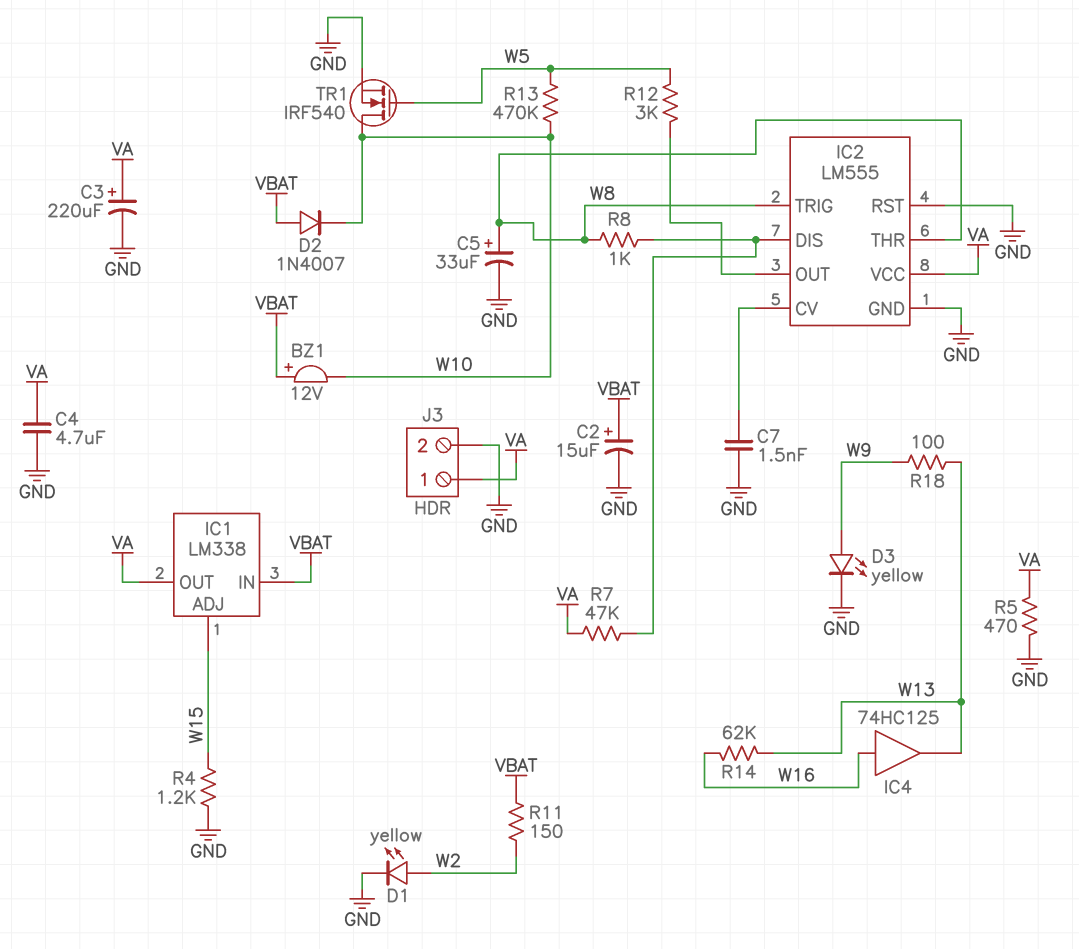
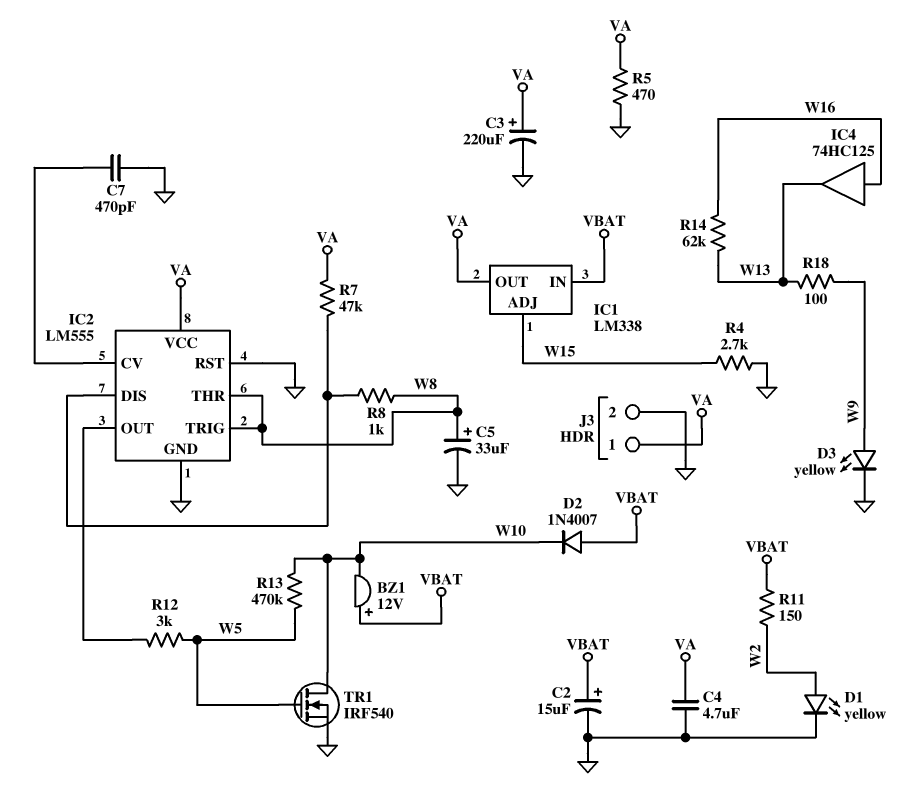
C7: 1.5nF (GND, IC2/CV) -> 470pF (GND, IC2/CV)
R4: 1.2k (GND, W15) -> 2.7k (GND, W15)

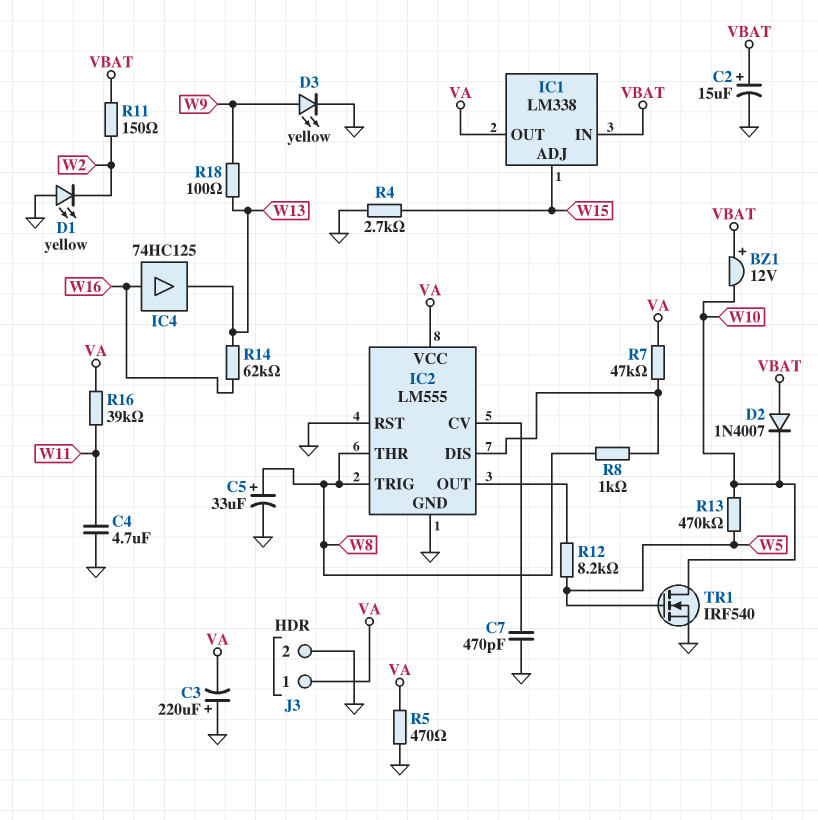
C3: 220uF (plus VA, minus GND) -> 220uF (plus GND, minus VA)
C4: 4.7uF (GND, VA) -> 4.7uF (GND, W11)
D1: LED yellow (A W2, K GND) -> LED yellow (A GND, K W2)
R12: 3k (IC2/OUT, W5) -> 8.2k (IC2/OUT, W5)
R16: none -> 39k (VA, W11)

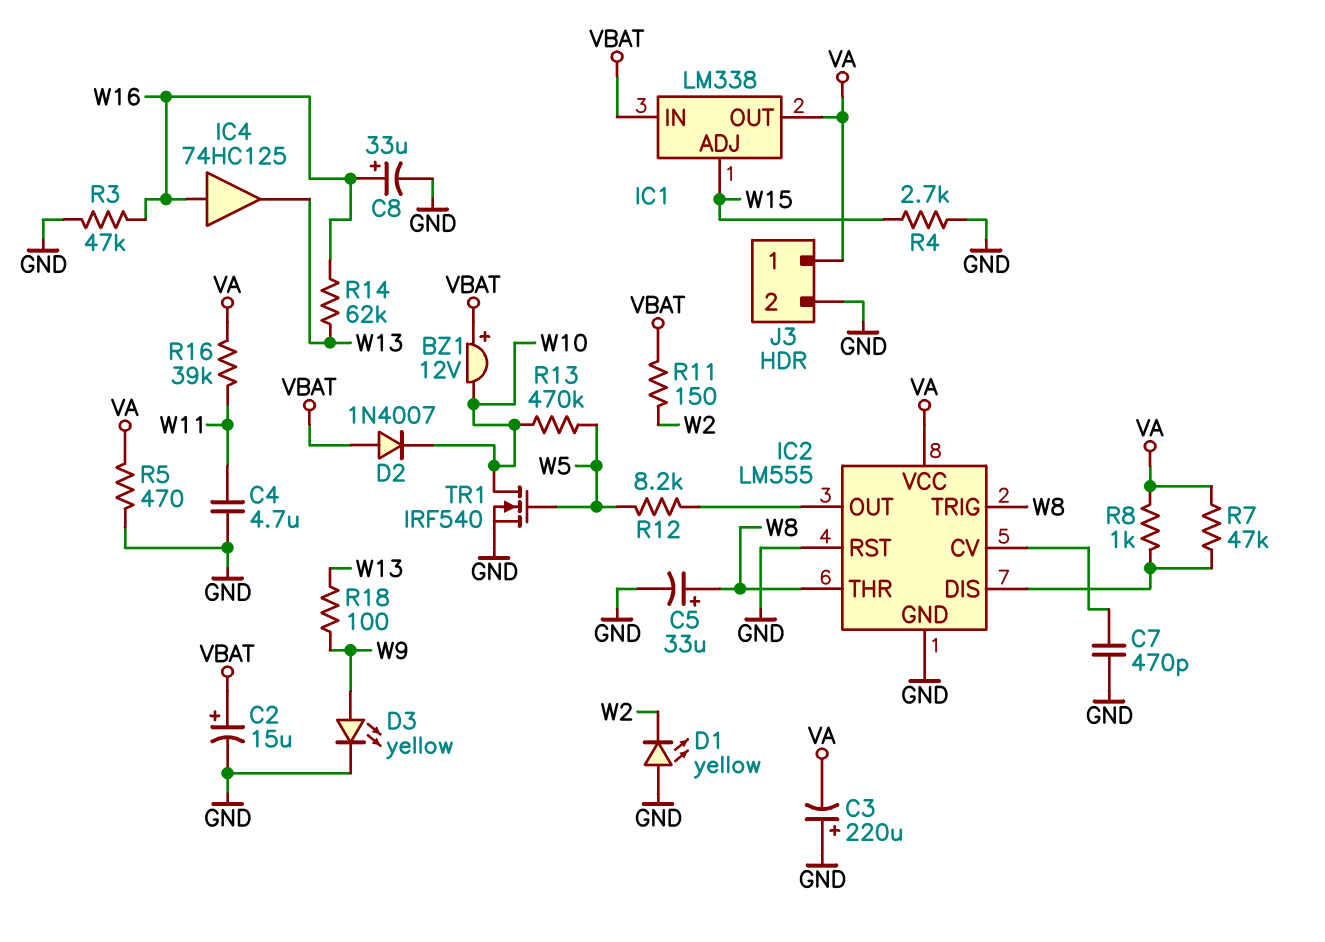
C8: none -> 33uF (plus W16, minus GND)
R3: none -> 47k (GND, W16)
R8: 1k (IC2/DIS, W8) -> 1k (IC2/DIS, VA)

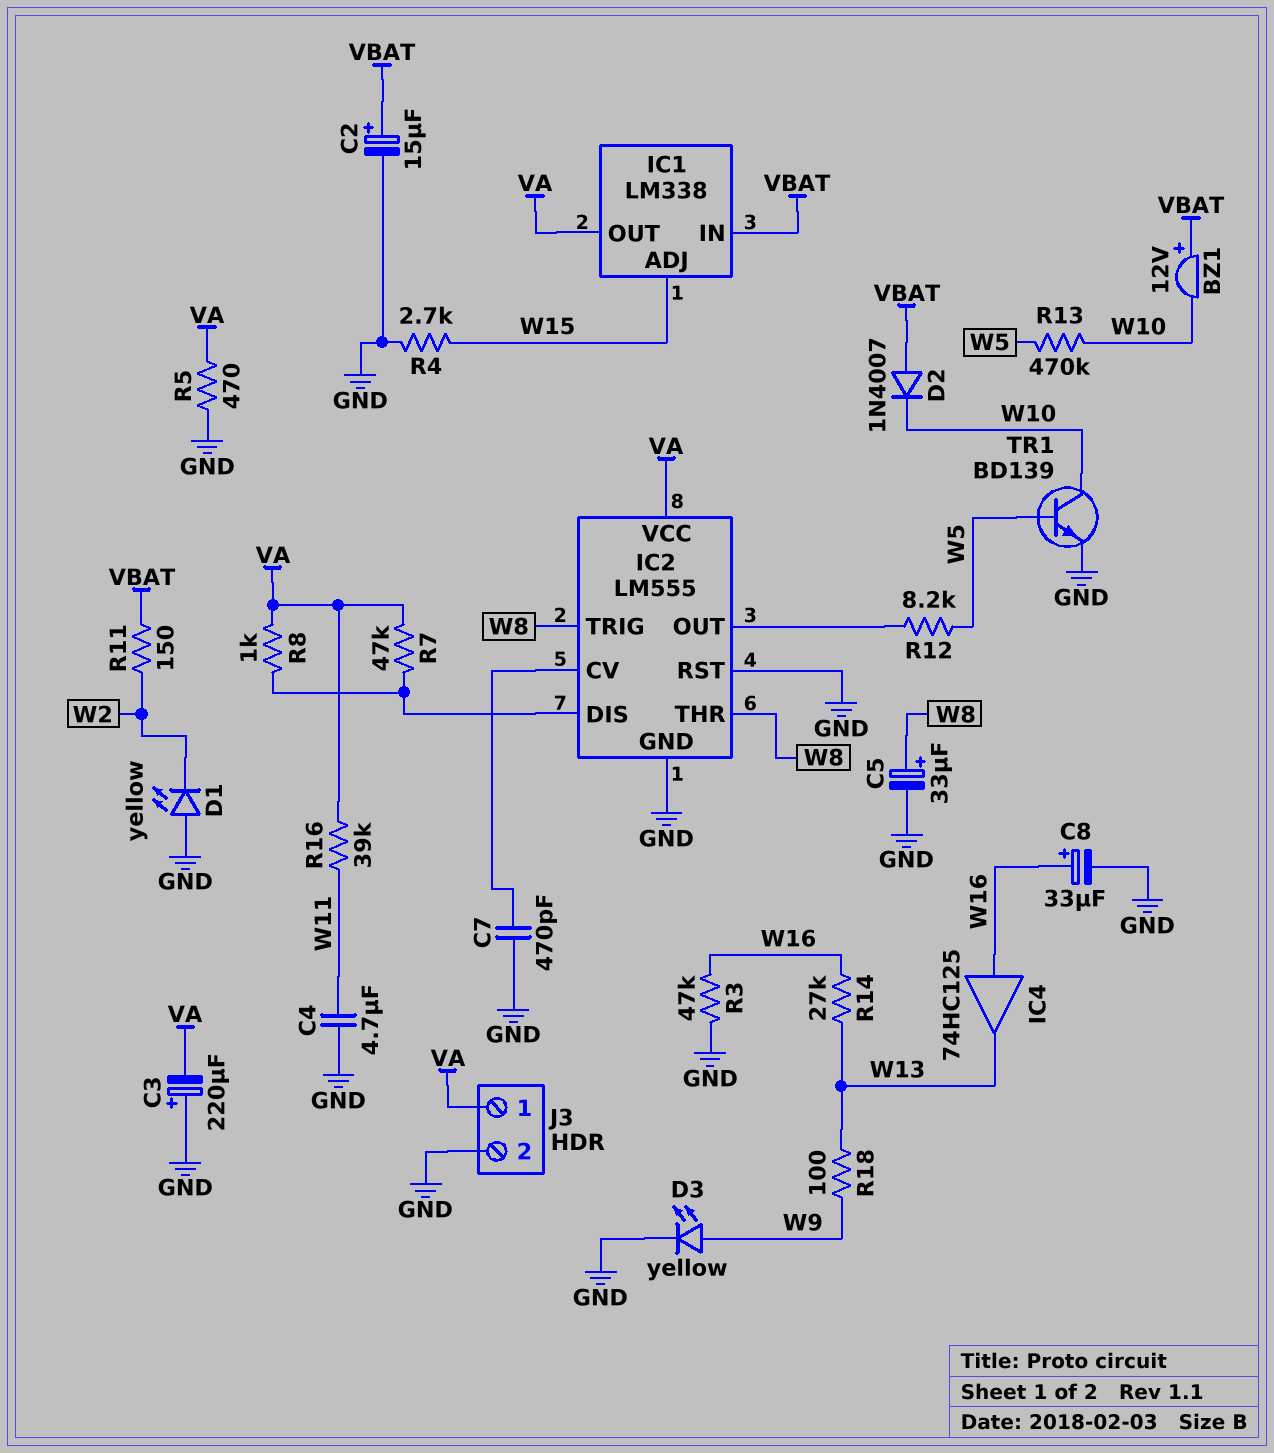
R14: 62k (W13, W16) -> 27k (W13, W16)
TR1: NMOS IRF540 (G W5, D W10, S GND) -> NPN BD139 (B W5, C W10, E GND)

